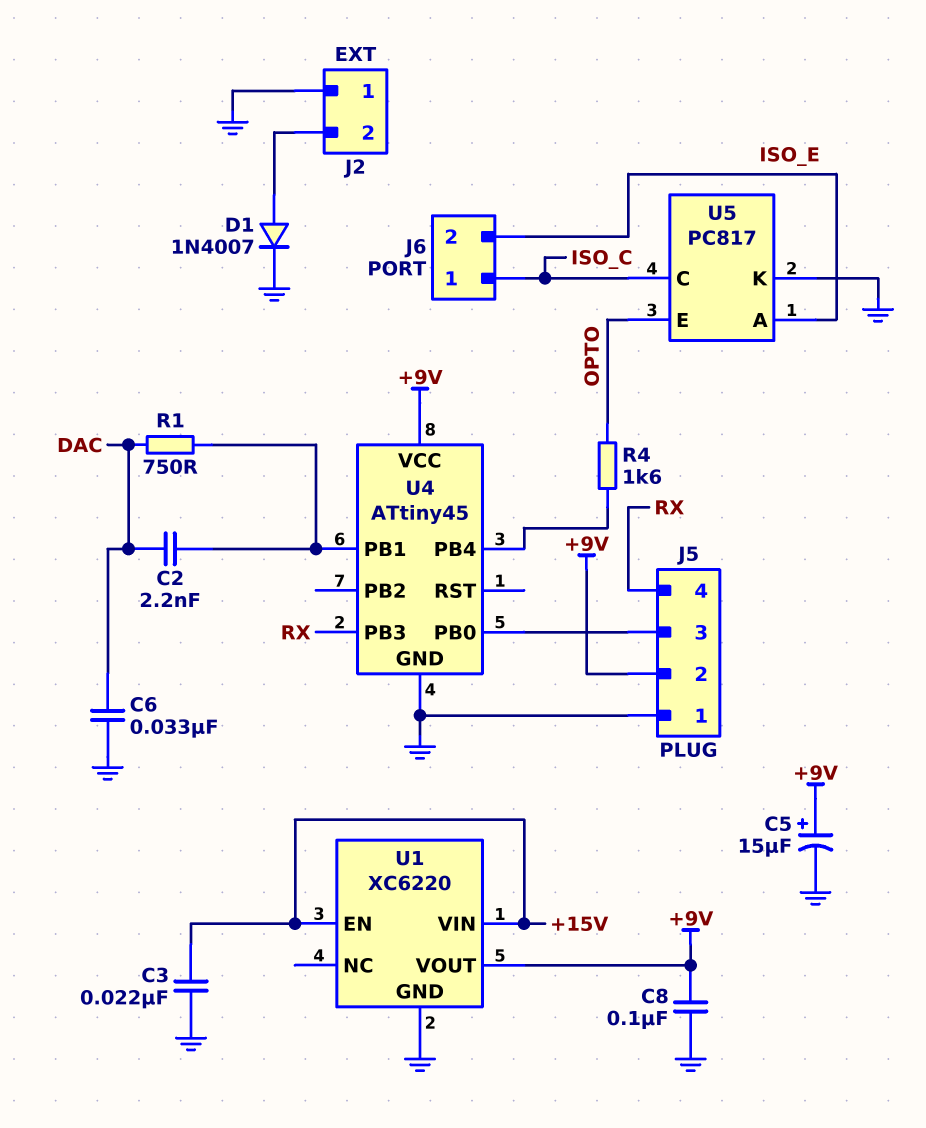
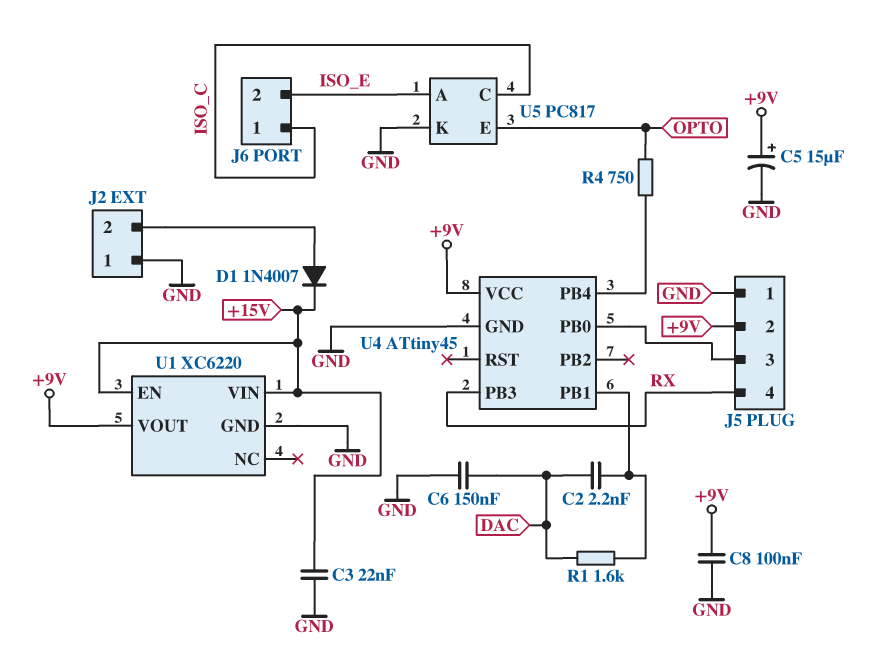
C6: 33nF (DAC, GND) -> 150nF (DAC, GND)
D1: diode 1N4007 (A J2/2, K GND) -> diode 1N4007 (A J2/2, K +15V)
R1: 750 (DAC, U4/PB1) -> 1.6k (DAC, U4/PB1)
R4: 1.6k (OPTO, U4/PB4) -> 750 (OPTO, U4/PB4)

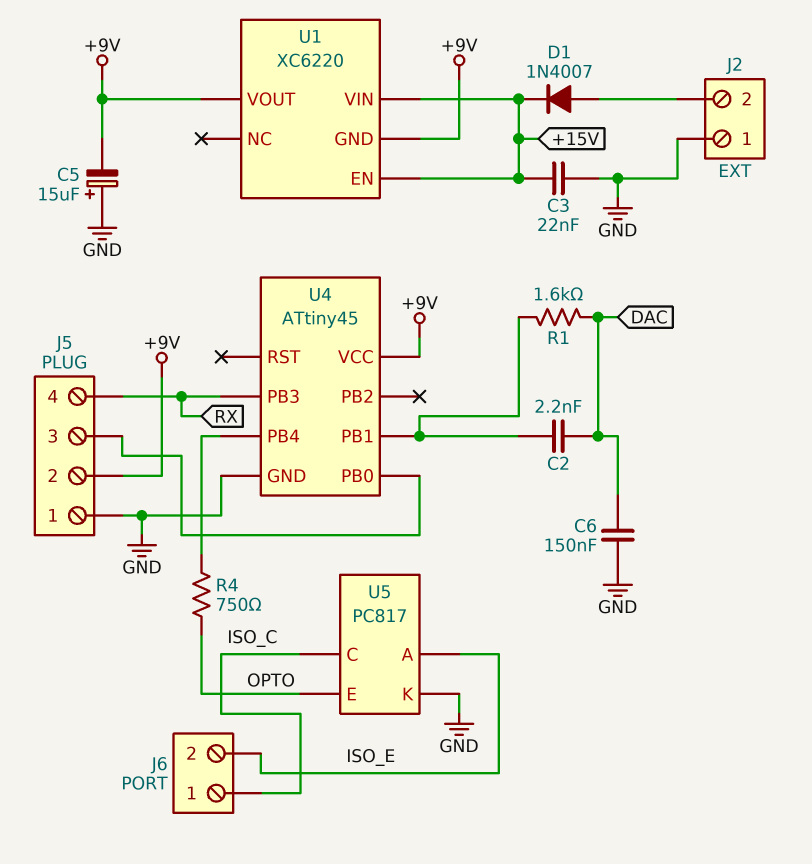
C5: 15uF (plus +9V, minus GND) -> 15uF (plus GND, minus +9V)
C8: 100nF (+9V, GND) -> none
U1 pin GND: GND -> +9V

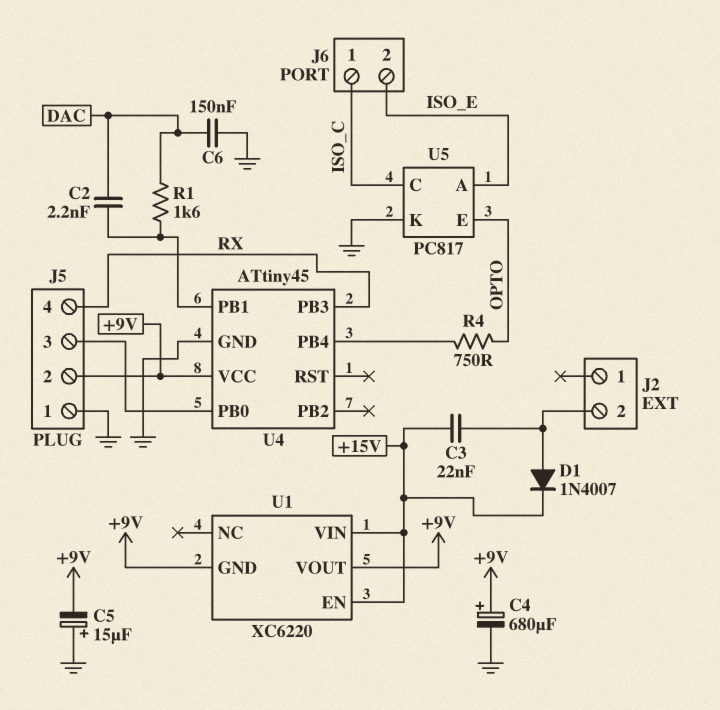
C3: 22nF (+15V, GND) -> 22nF (+15V, J2/2)
C4: none -> 680uF (plus +9V, minus GND)
J2 pin 1: GND -> none

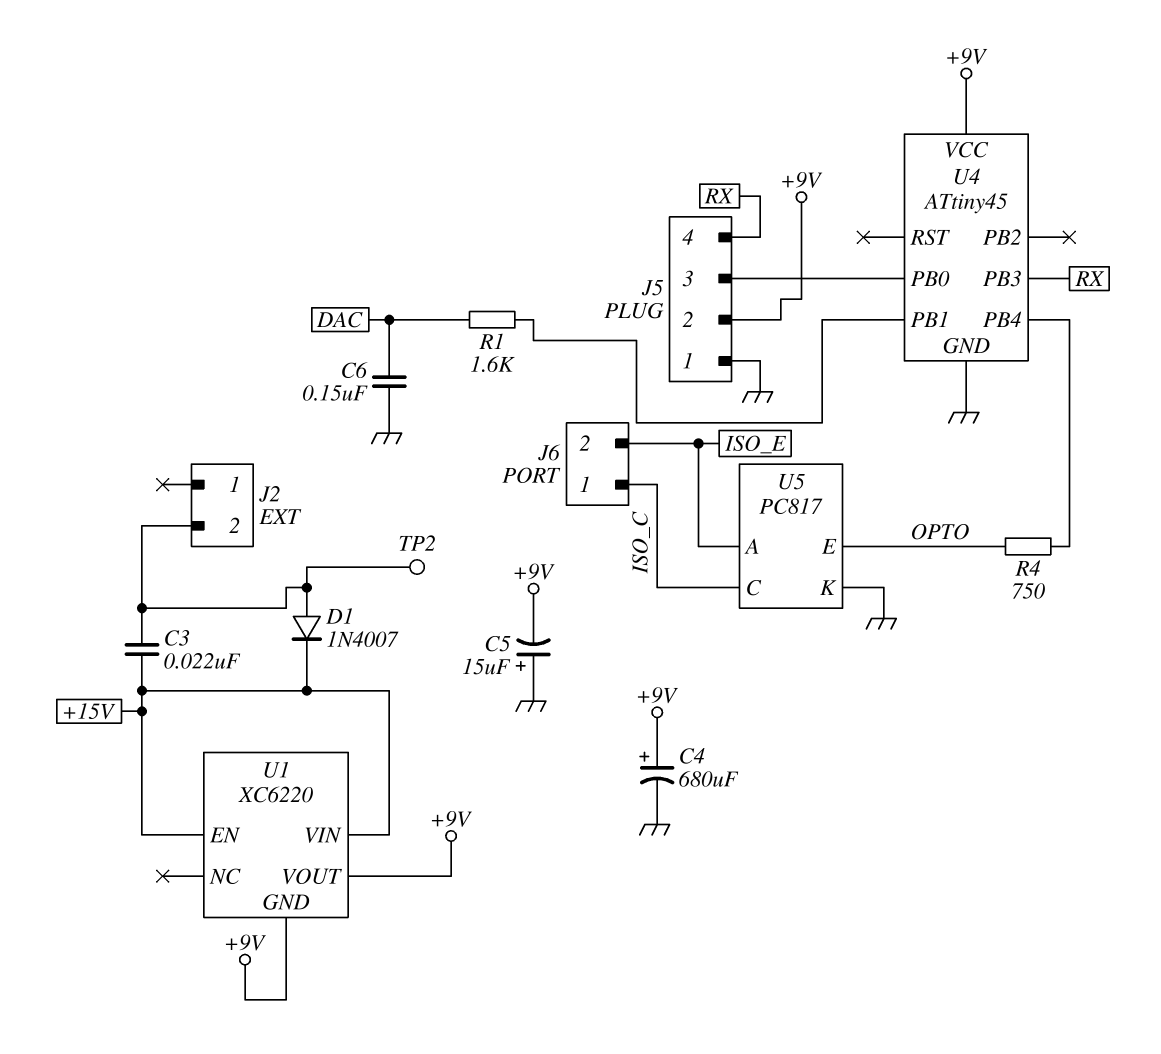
C2: 2.2nF (DAC, U4/PB1) -> none
TP2: none -> test point (J2/2)

